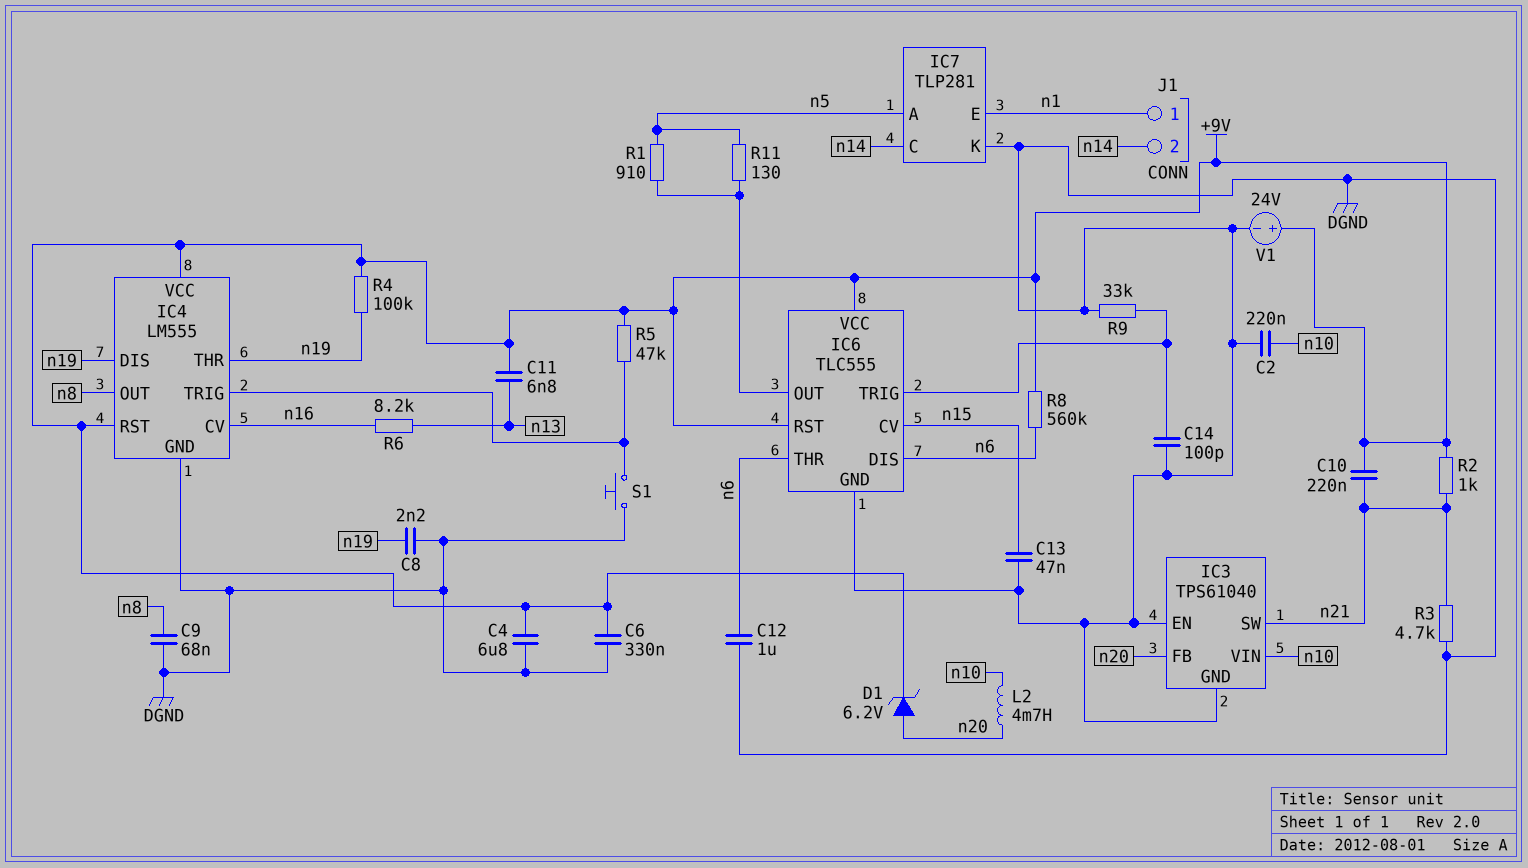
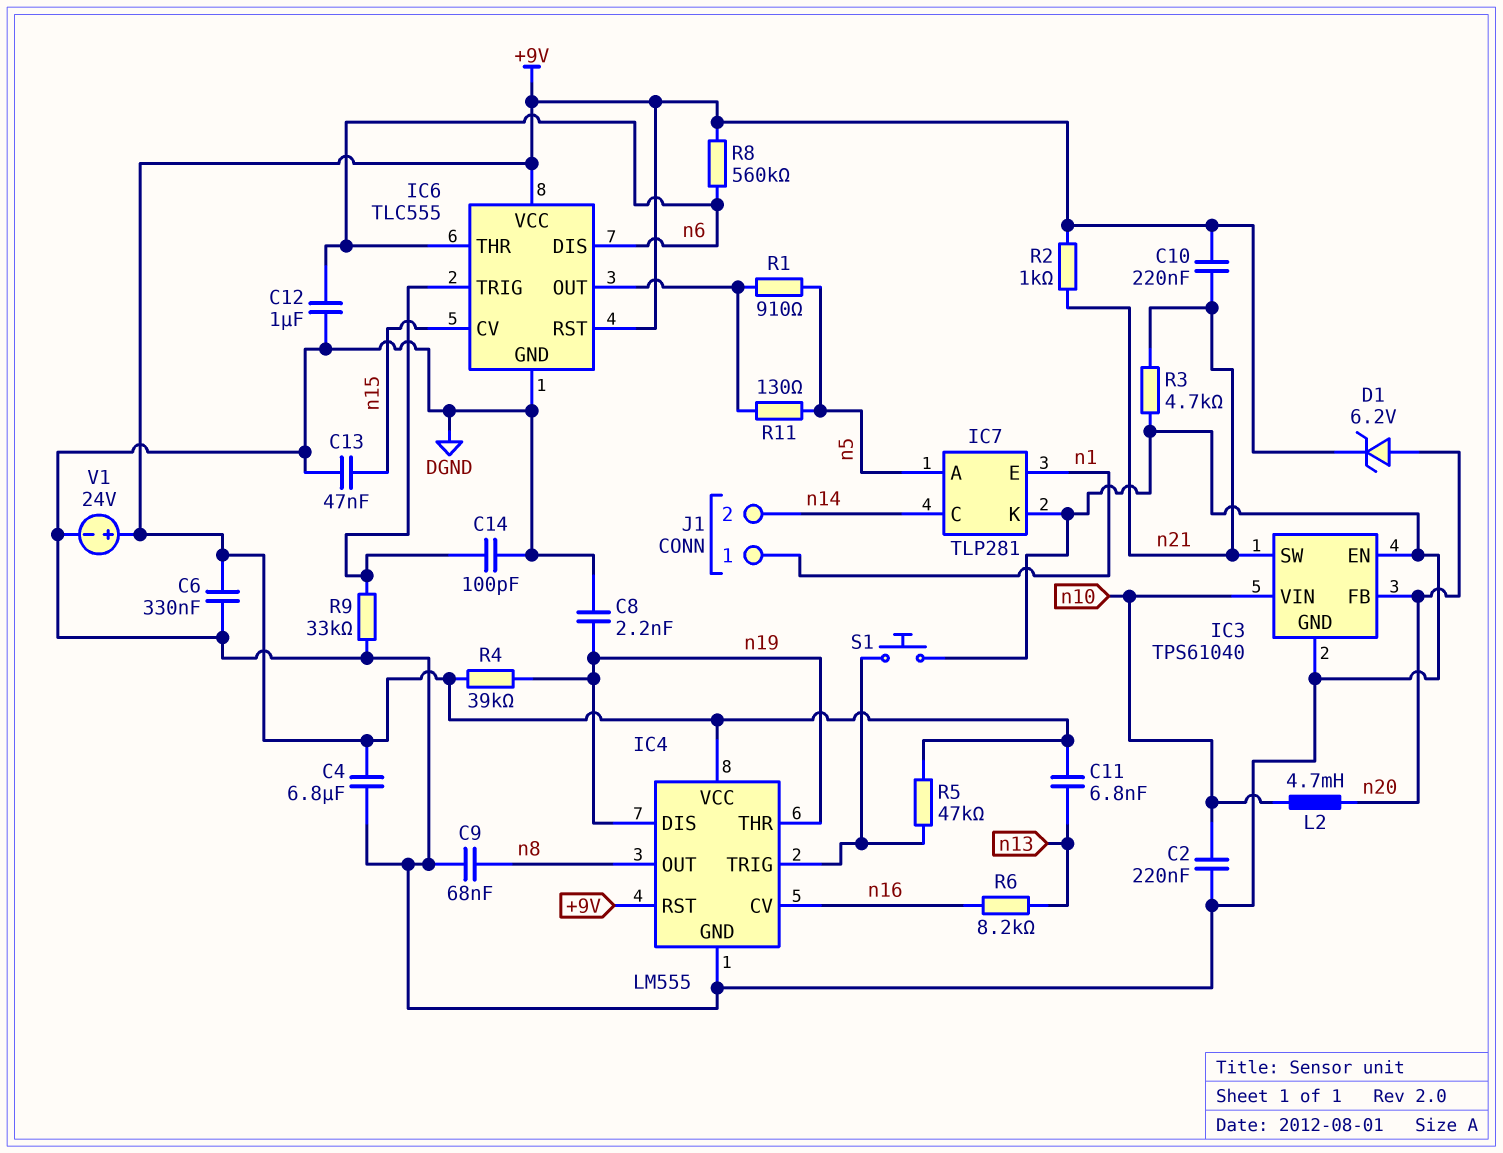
R4: 100k (+9V, n19) -> 39k (+9V, n19)

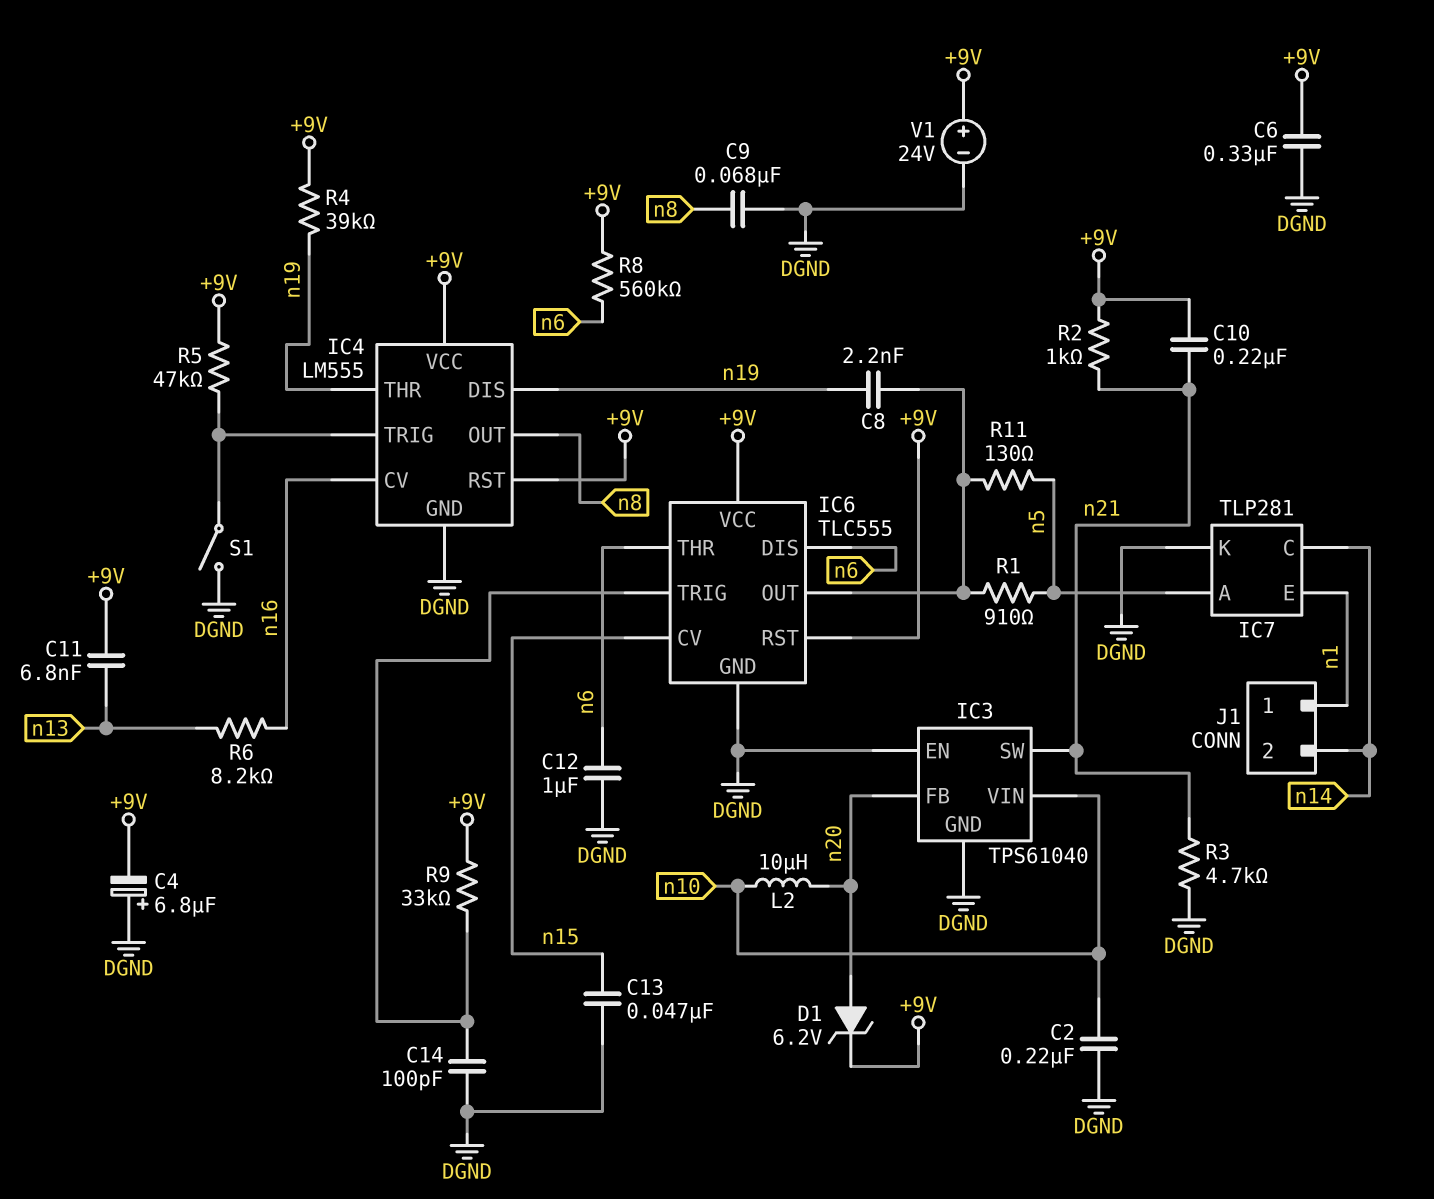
C4: 6.8uF (+9V, DGND) -> 6.8uF (plus DGND, minus +9V)
C8: 2.2nF (DGND, n19) -> 2.2nF (IC6/OUT, n19)
L2: 4.7mH (n10, n20) -> 10uH (n10, n20)
R9: 33k (DGND, IC6/TRIG) -> 33k (+9V, IC6/TRIG)
S1: button (DGND, IC4/TRIG) -> switch (DGND, IC4/TRIG)

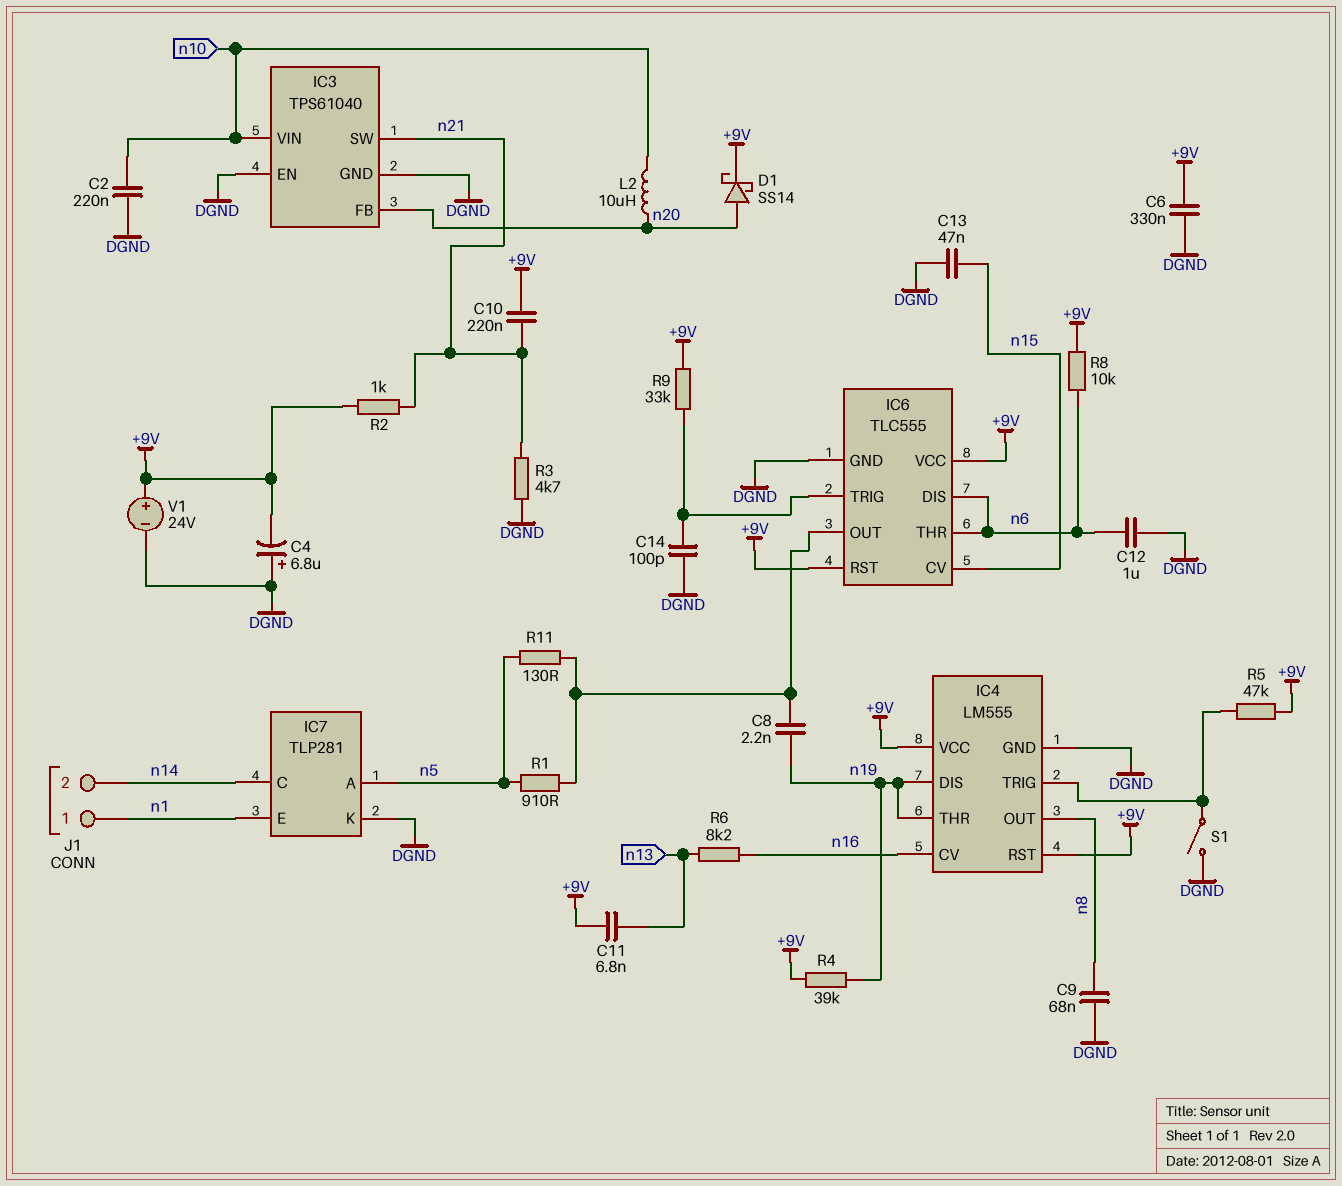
D1: zener 6.2V (A n20, K +9V) -> schottky SS14 (A n20, K +9V)
R8: 560k (+9V, n6) -> 10k (+9V, n6)

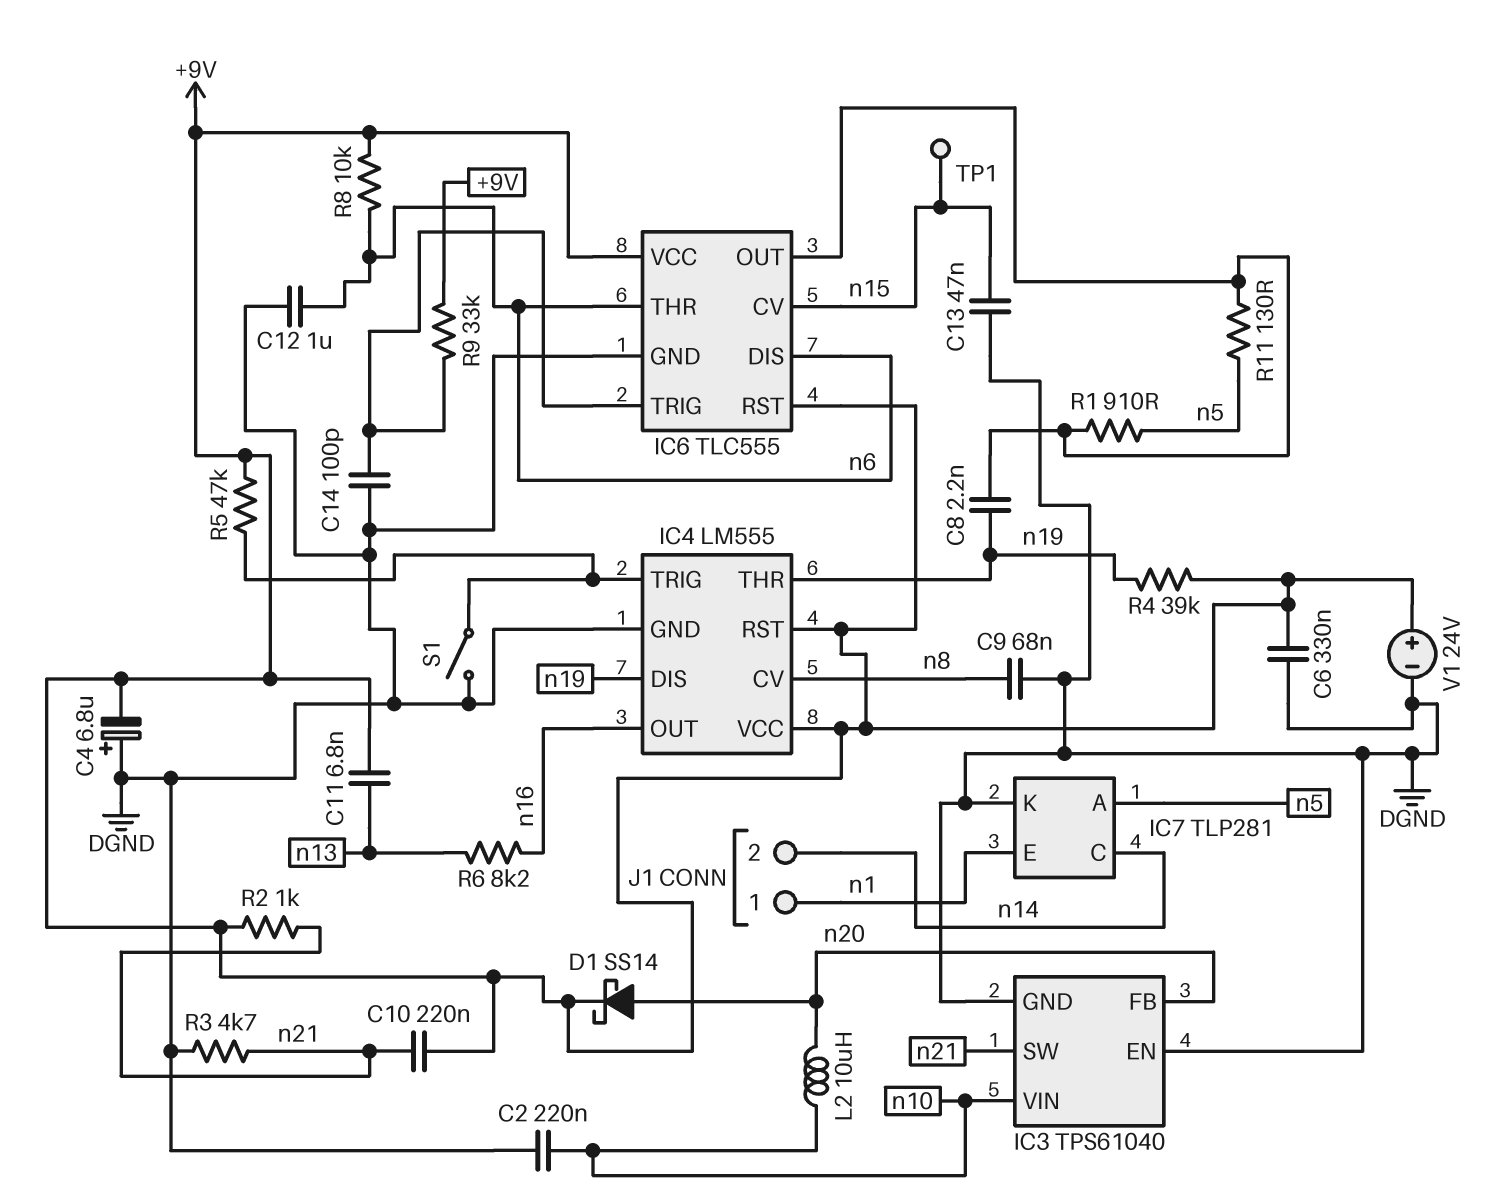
IC4 pin CV: n16 -> n8
IC4 pin OUT: n8 -> n16
TP1: none -> test point (n15)

